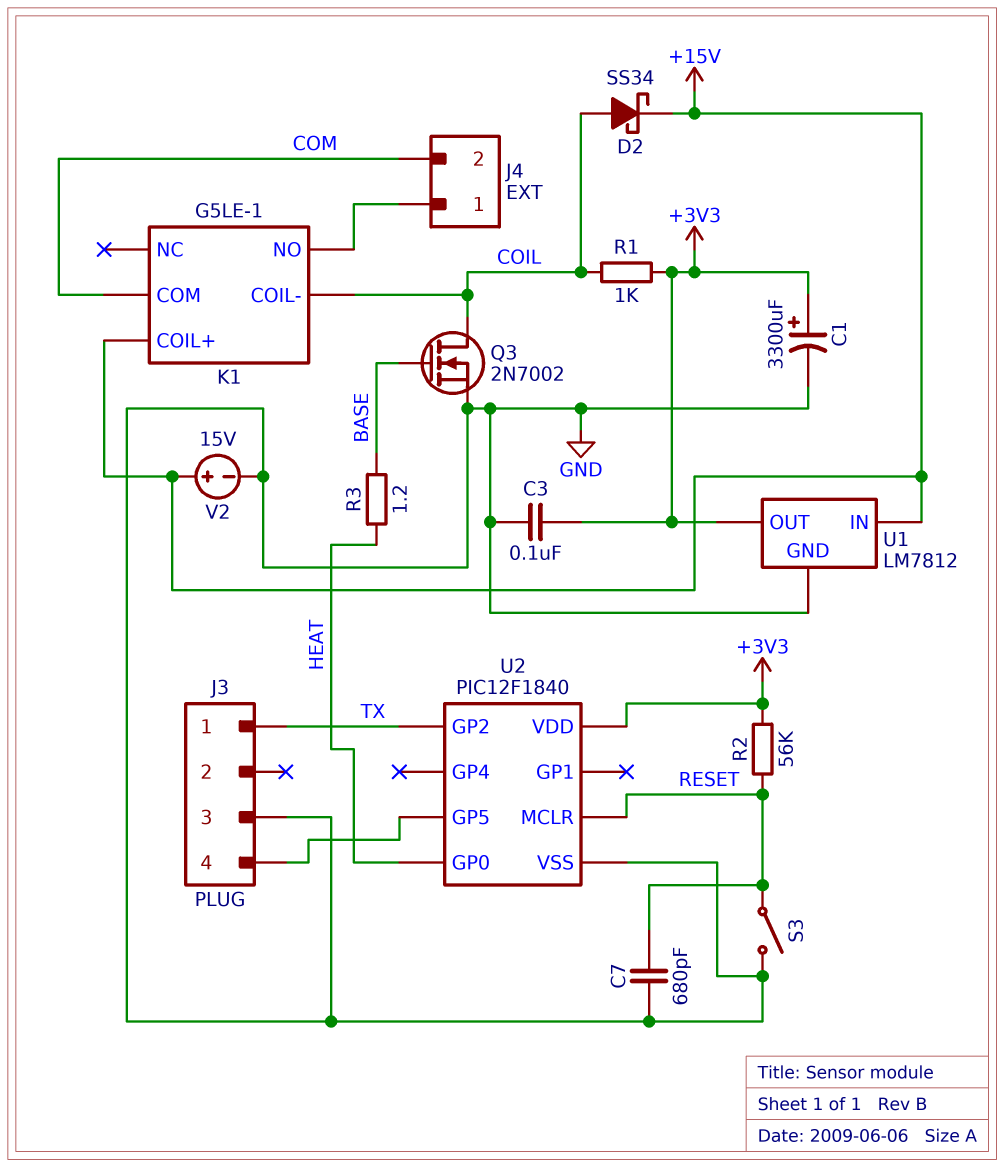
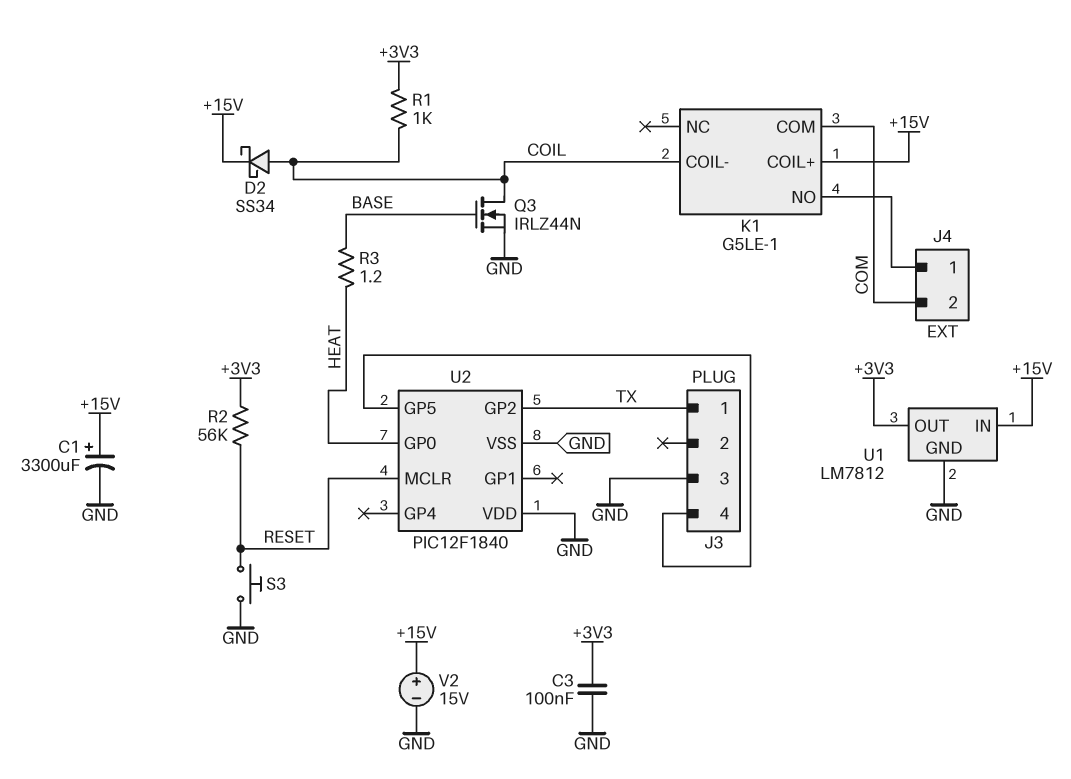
C1: 3300uF (plus +3V3, minus GND) -> 3300uF (plus +15V, minus GND)
C7: 680pF (GND, RESET) -> none
Q3: NMOS 2N7002 (G BASE, D COIL, S GND) -> NMOS IRLZ44N (G BASE, D COIL, S GND)
S3: switch (GND, RESET) -> button (GND, RESET)
U2 pin VDD: +3V3 -> GND

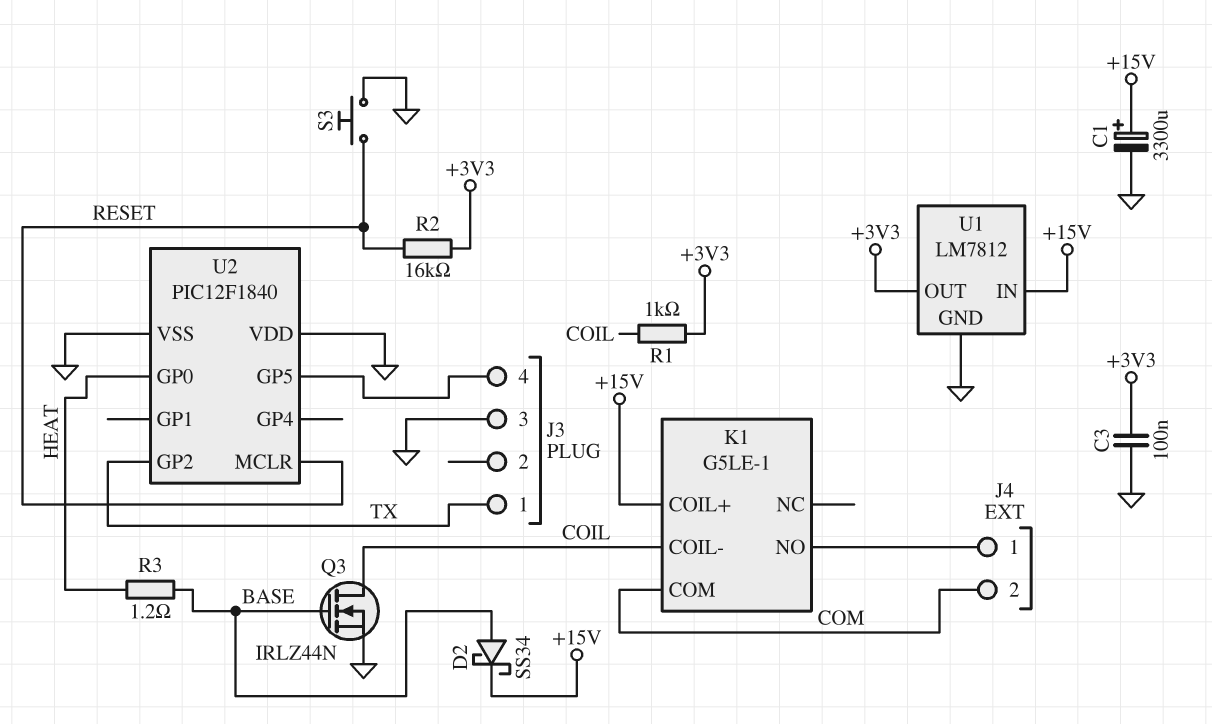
D2: schottky SS34 (A COIL, K +15V) -> schottky SS34 (A BASE, K +15V)
R2: 56k (+3V3, RESET) -> 16k (+3V3, RESET)
V2: 15V (plus +15V, minus GND) -> none

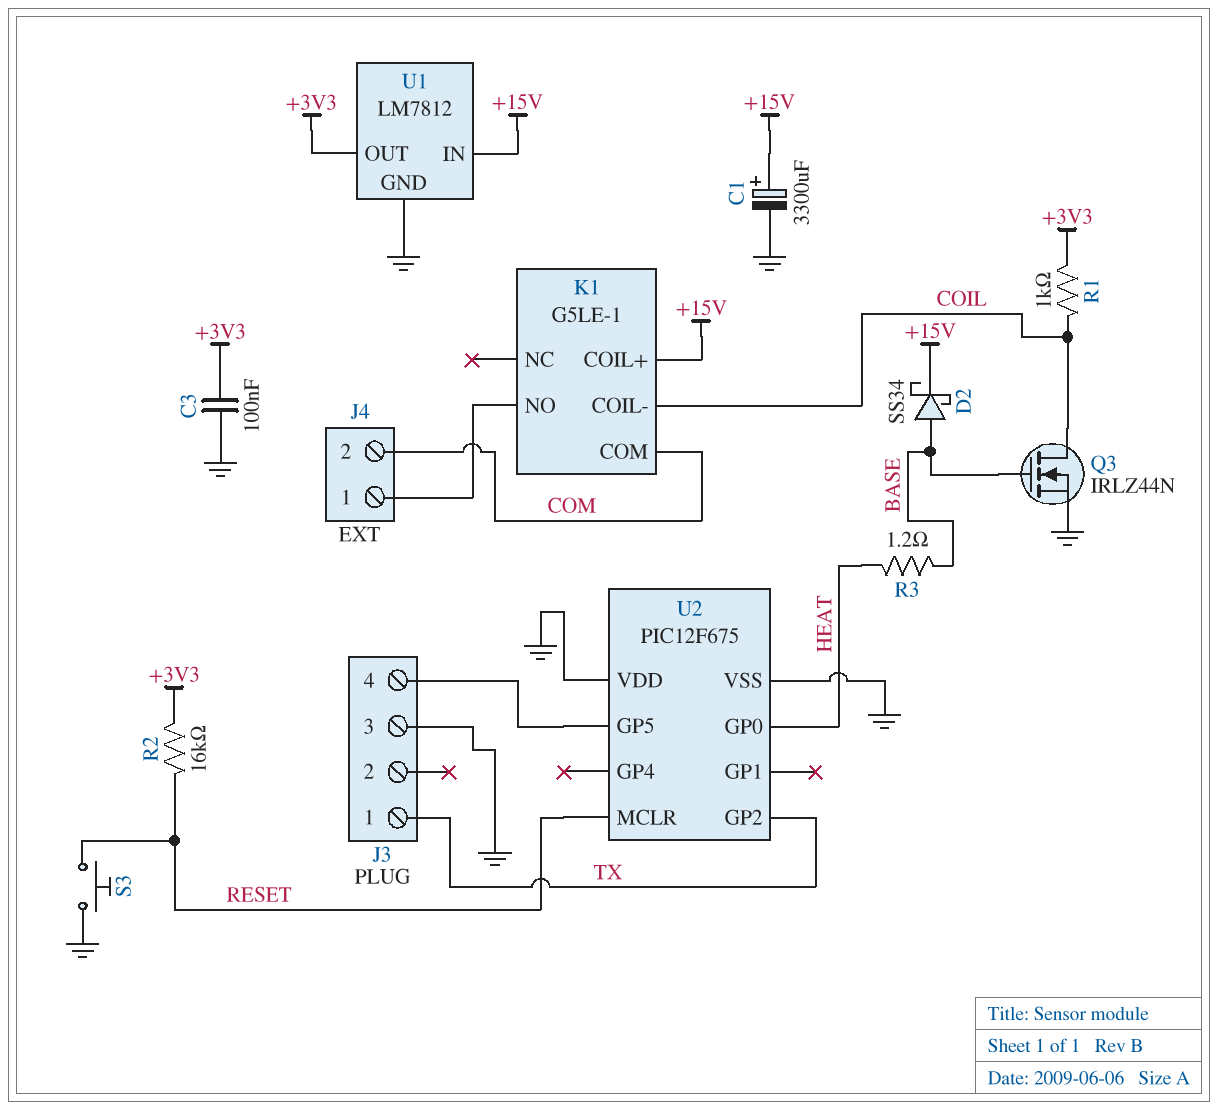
U2: PIC12F1840 -> PIC12F675

